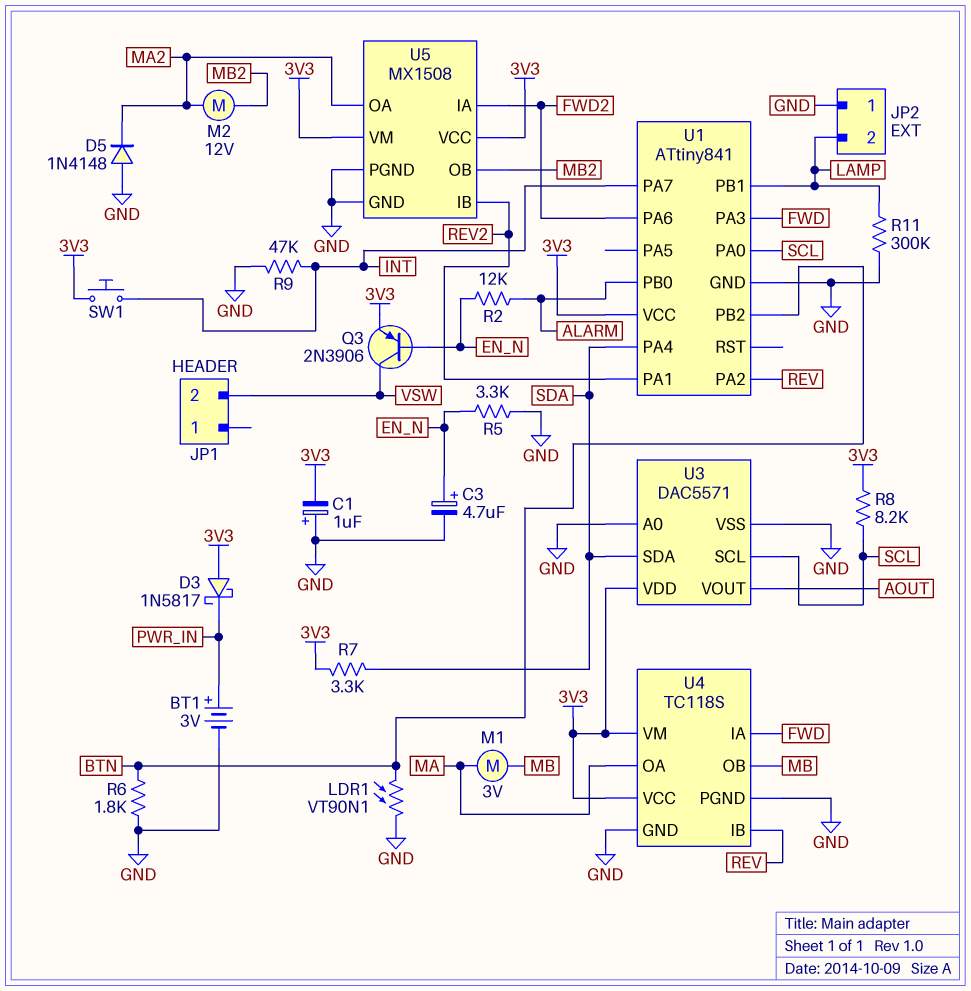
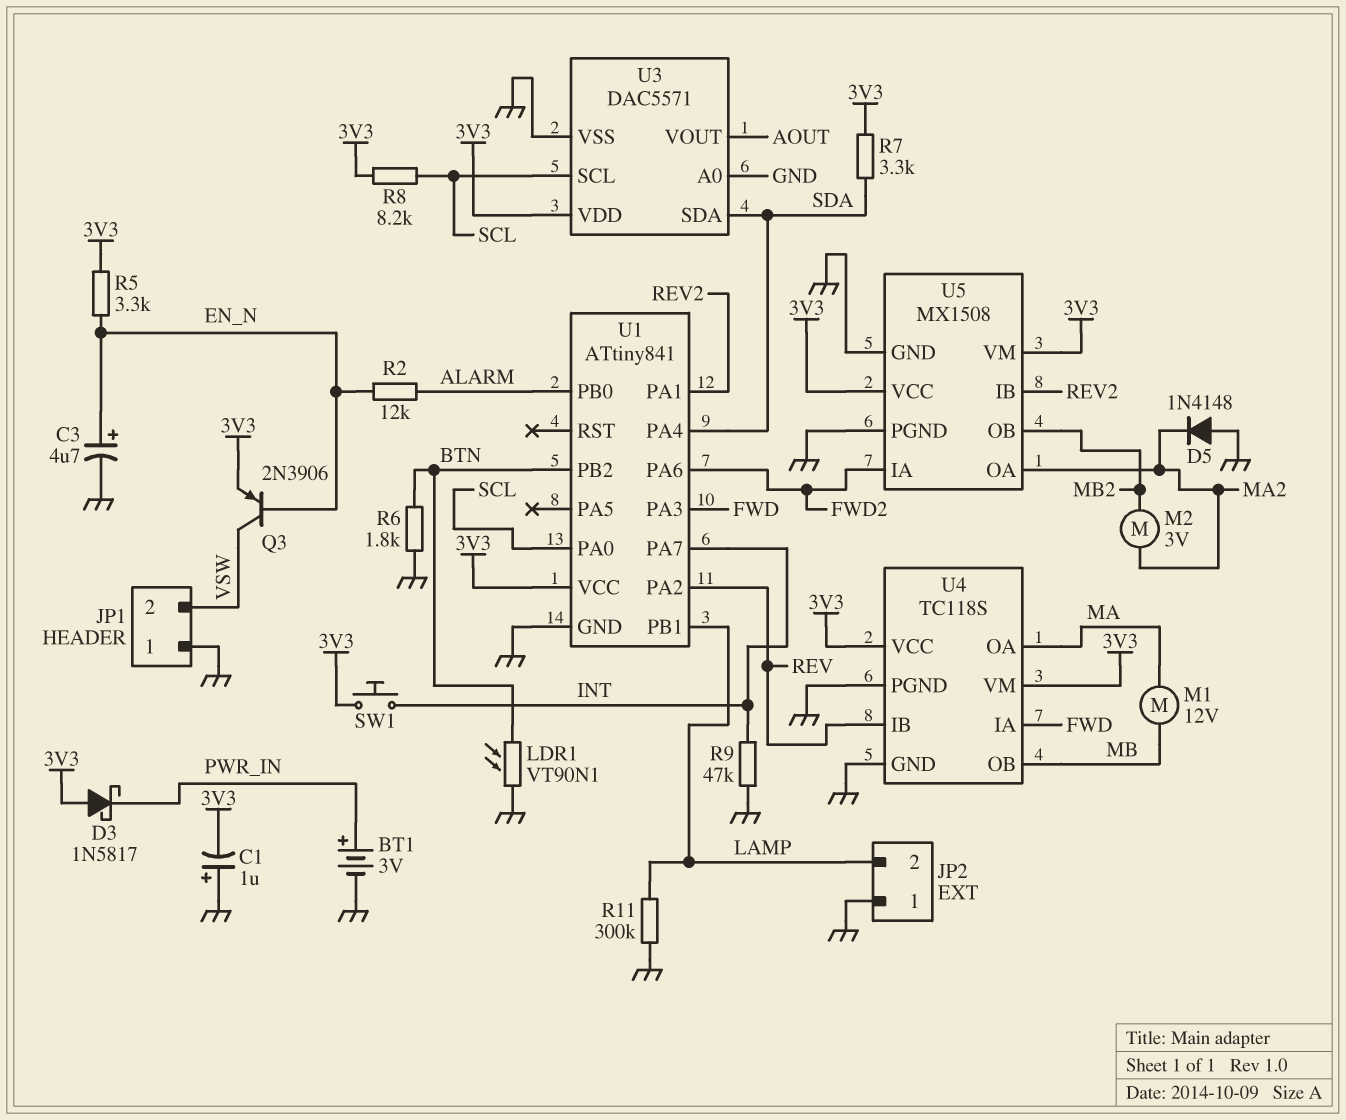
JP1 pin 1: none -> GND
M1: motor 3V (MA, MB) -> motor 12V (MA, MB)
M2: motor 12V (MA2, MB2) -> motor 3V (MA2, MB2)
R5: 3.3k (EN_N, GND) -> 3.3k (3V3, EN_N)

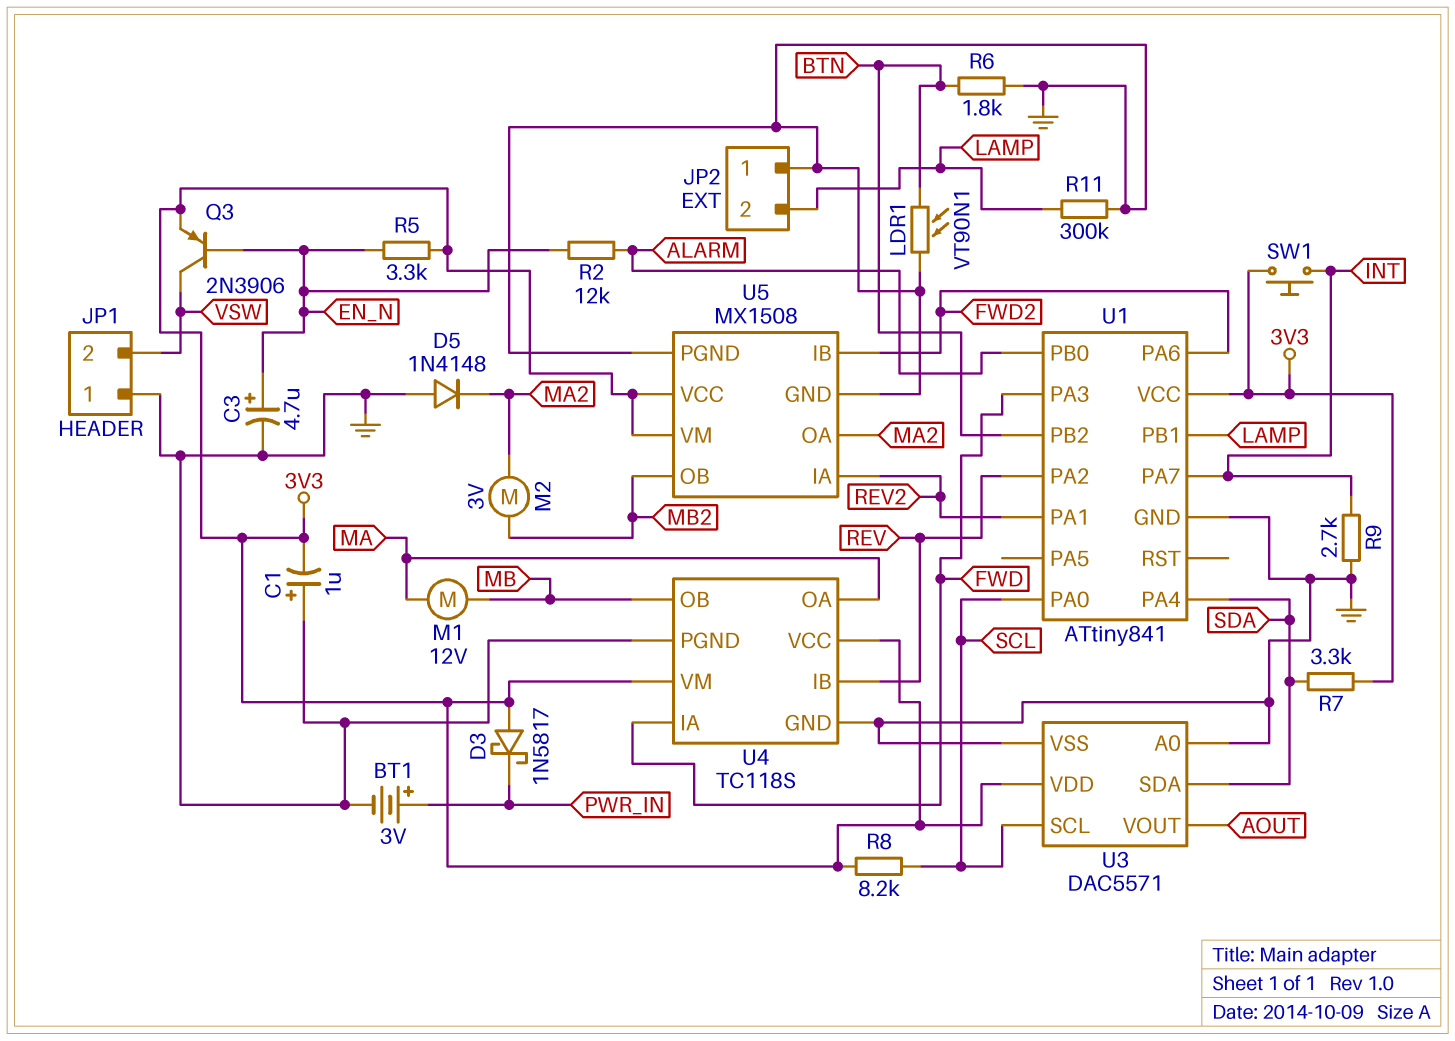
R9: 47k (GND, INT) -> 2.7k (GND, INT)
U5 pin IA: FWD2 -> REV2
U5 pin IB: REV2 -> FWD2

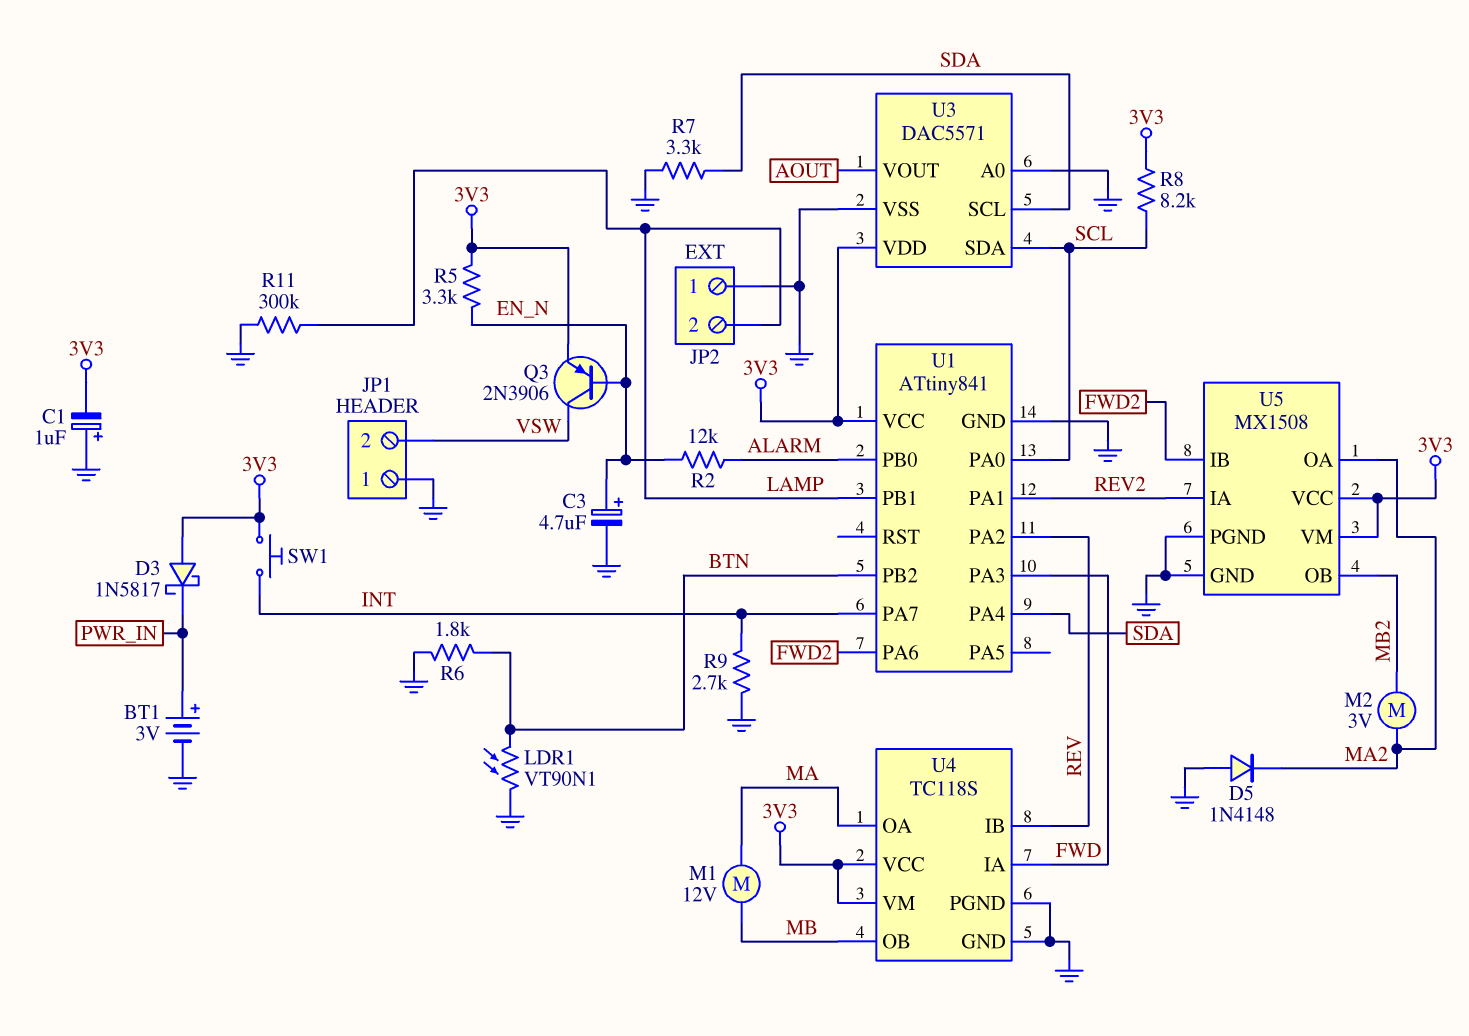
R7: 3.3k (3V3, SDA) -> 3.3k (GND, SDA)
U3 pin SCL: SCL -> SDA
U3 pin SDA: SDA -> SCL

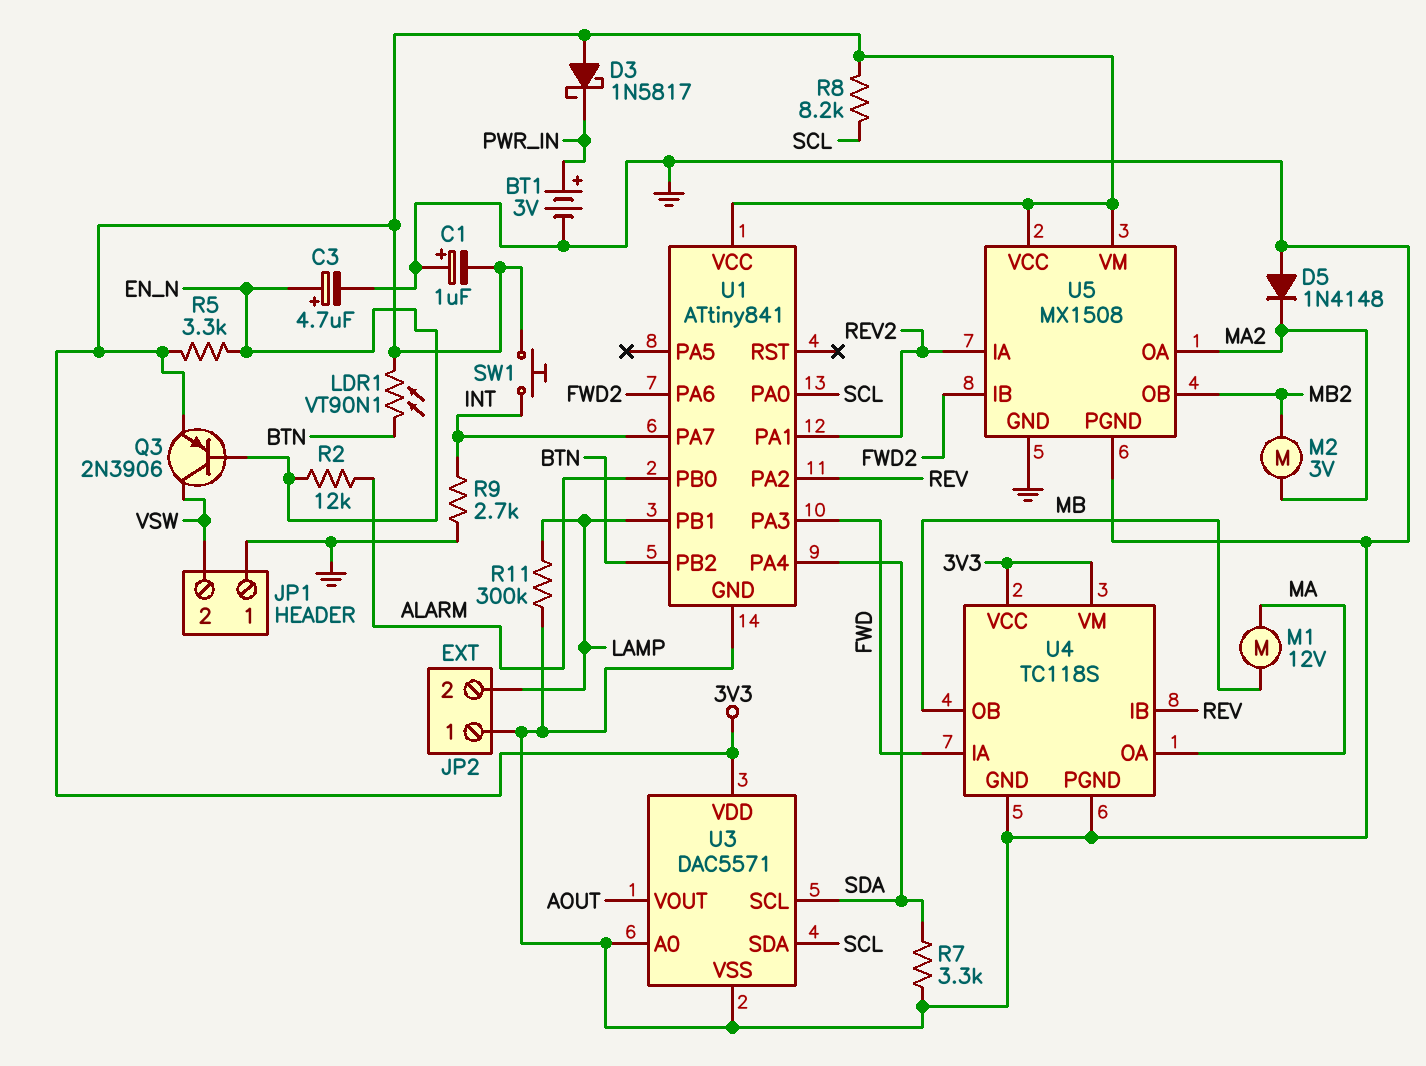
LDR1: VT90N1 (BTN, GND) -> VT90N1 (3V3, BTN)
R6: 1.8k (BTN, GND) -> none

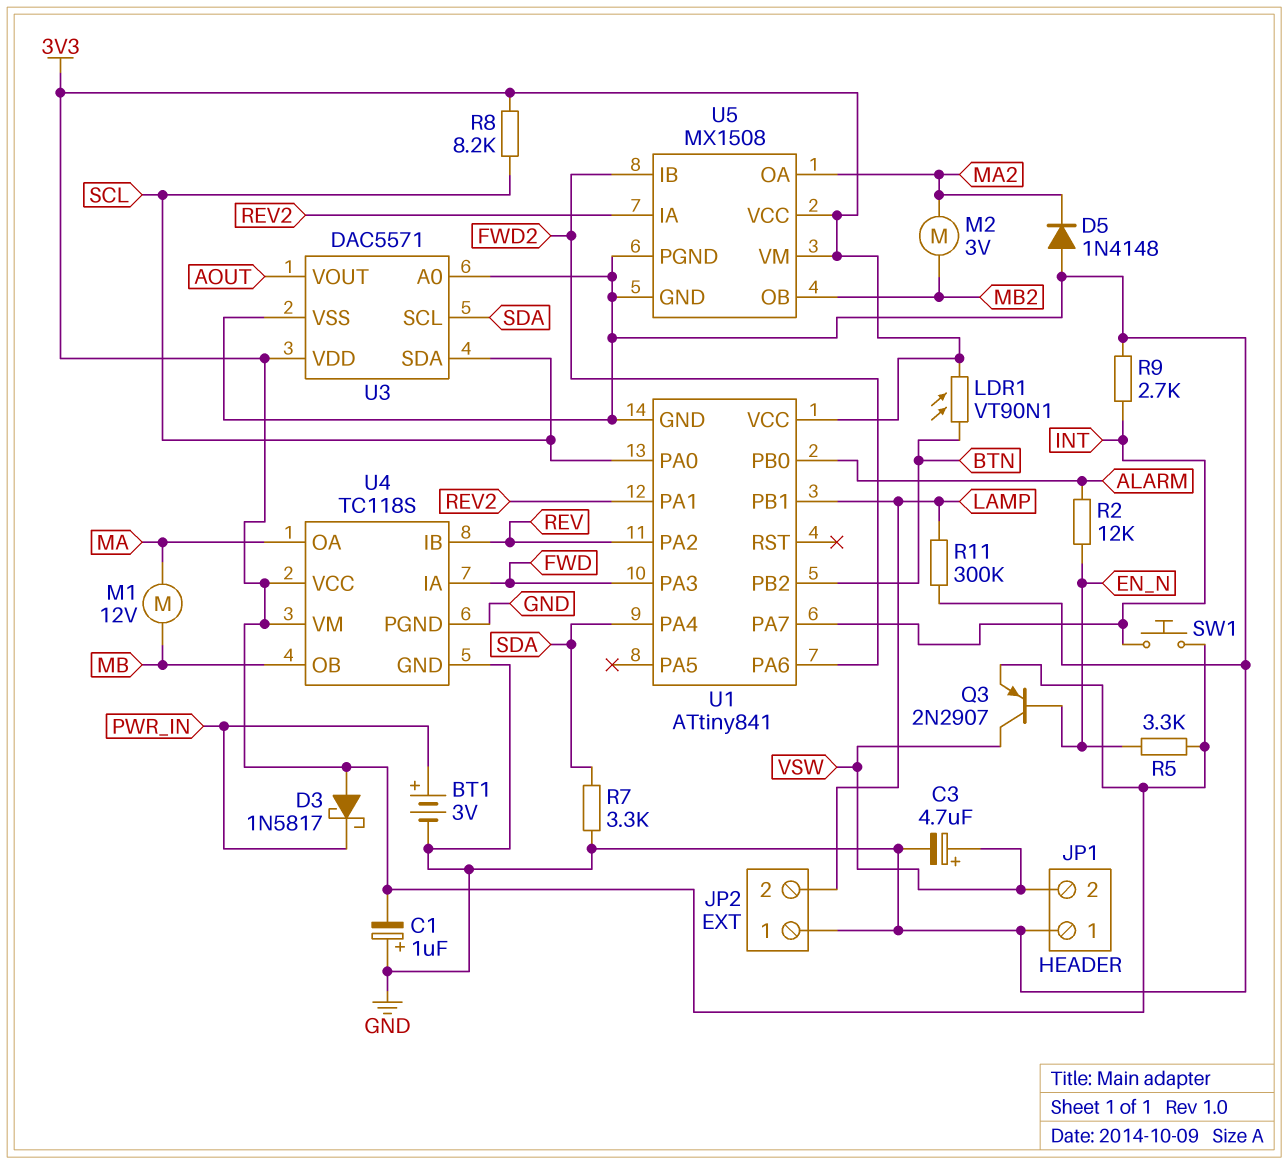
C3: 4.7uF (plus EN_N, minus GND) -> 4.7uF (plus VSW, minus GND)
Q3: PNP 2N3906 (B EN_N, C VSW, E 3V3) -> PNP 2N2907 (B EN_N, C VSW, E 3V3)

